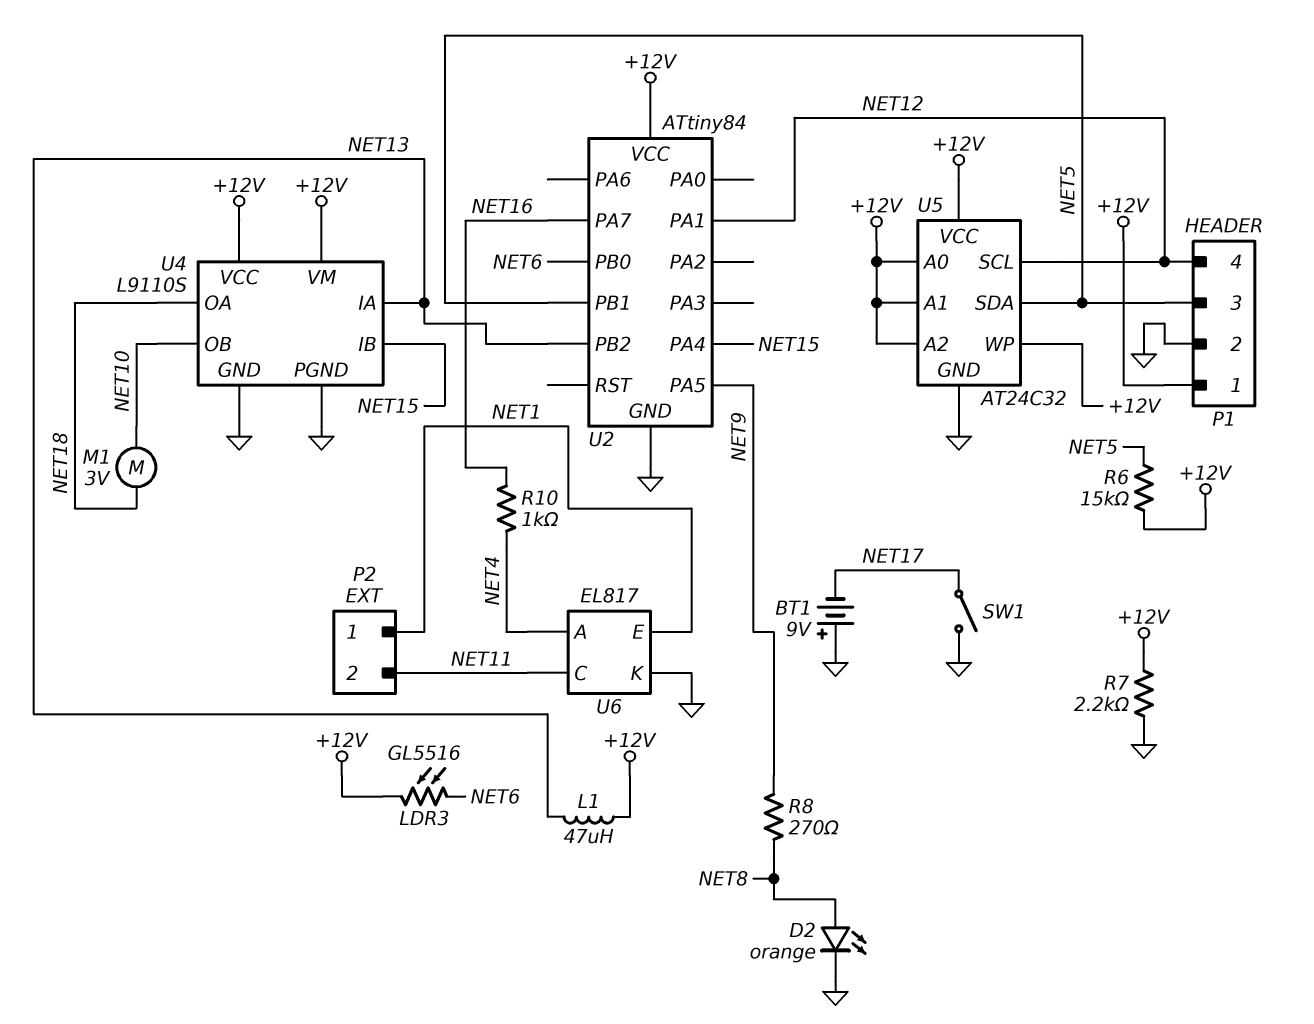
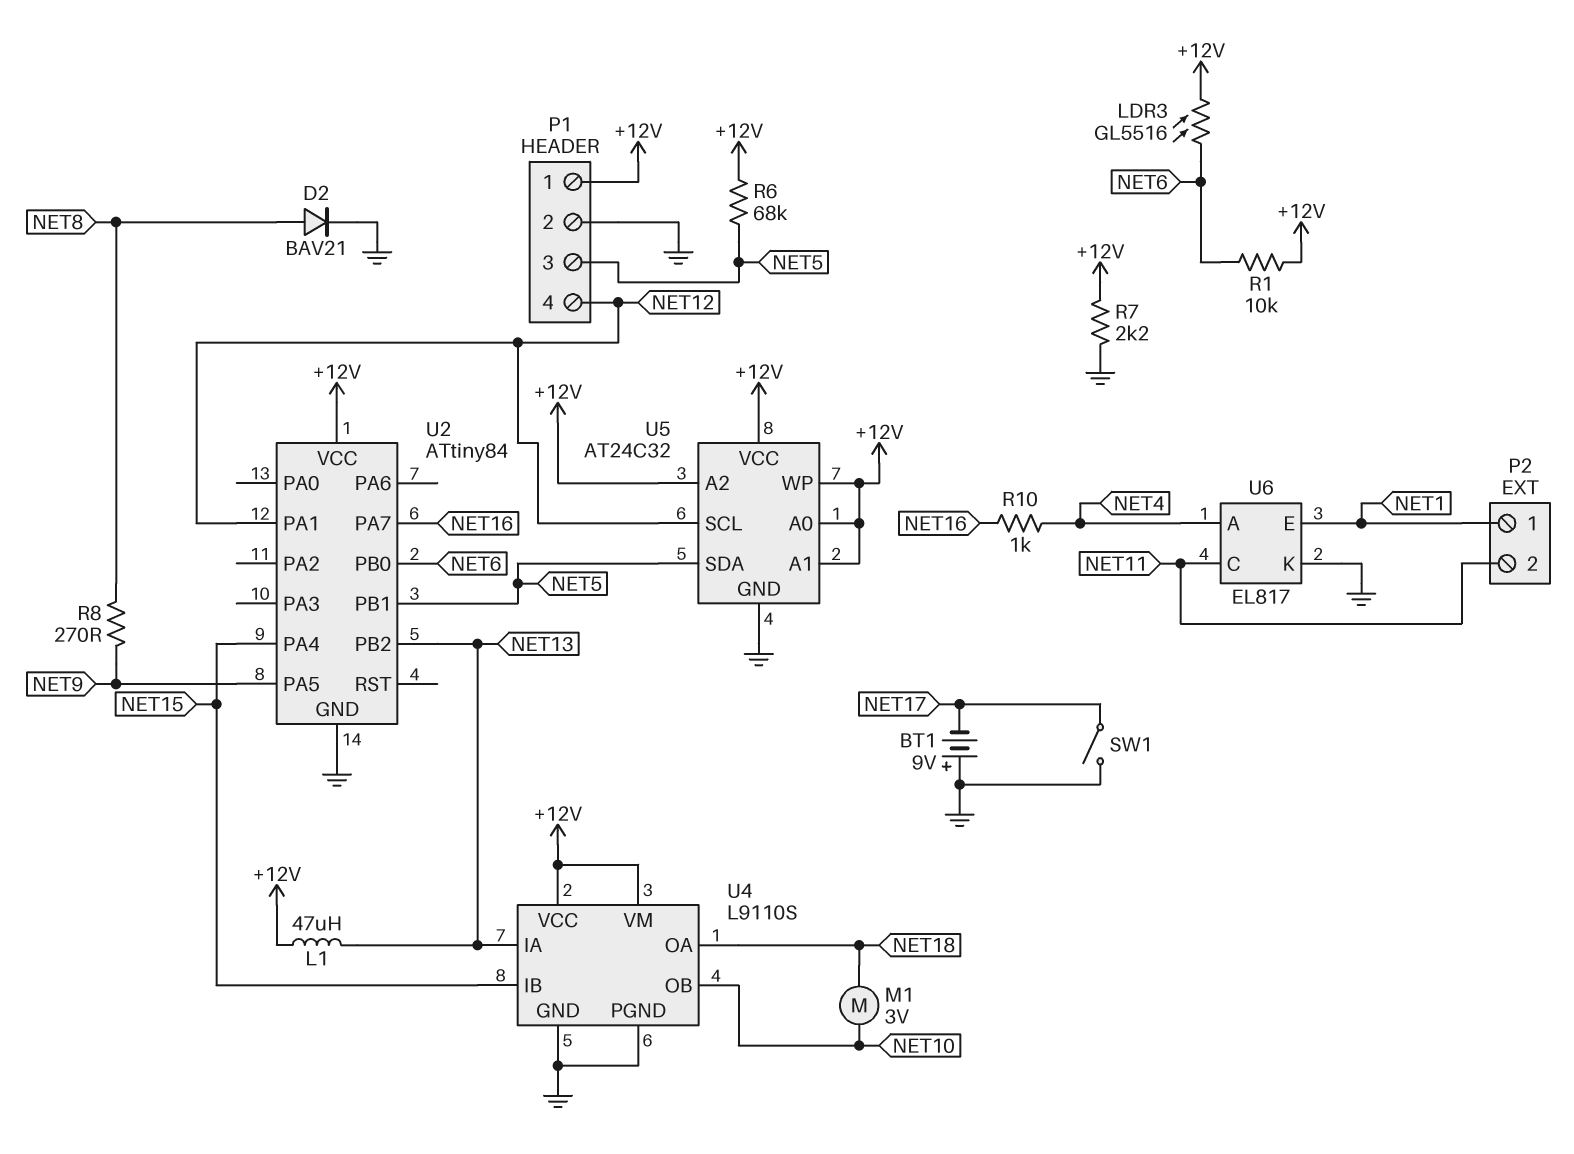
D2: LED orange (A NET8, K GND) -> diode BAV21 (A NET8, K GND)
R1: none -> 10k (+12V, NET6)
R6: 15k (+12V, NET5) -> 68k (+12V, NET5)

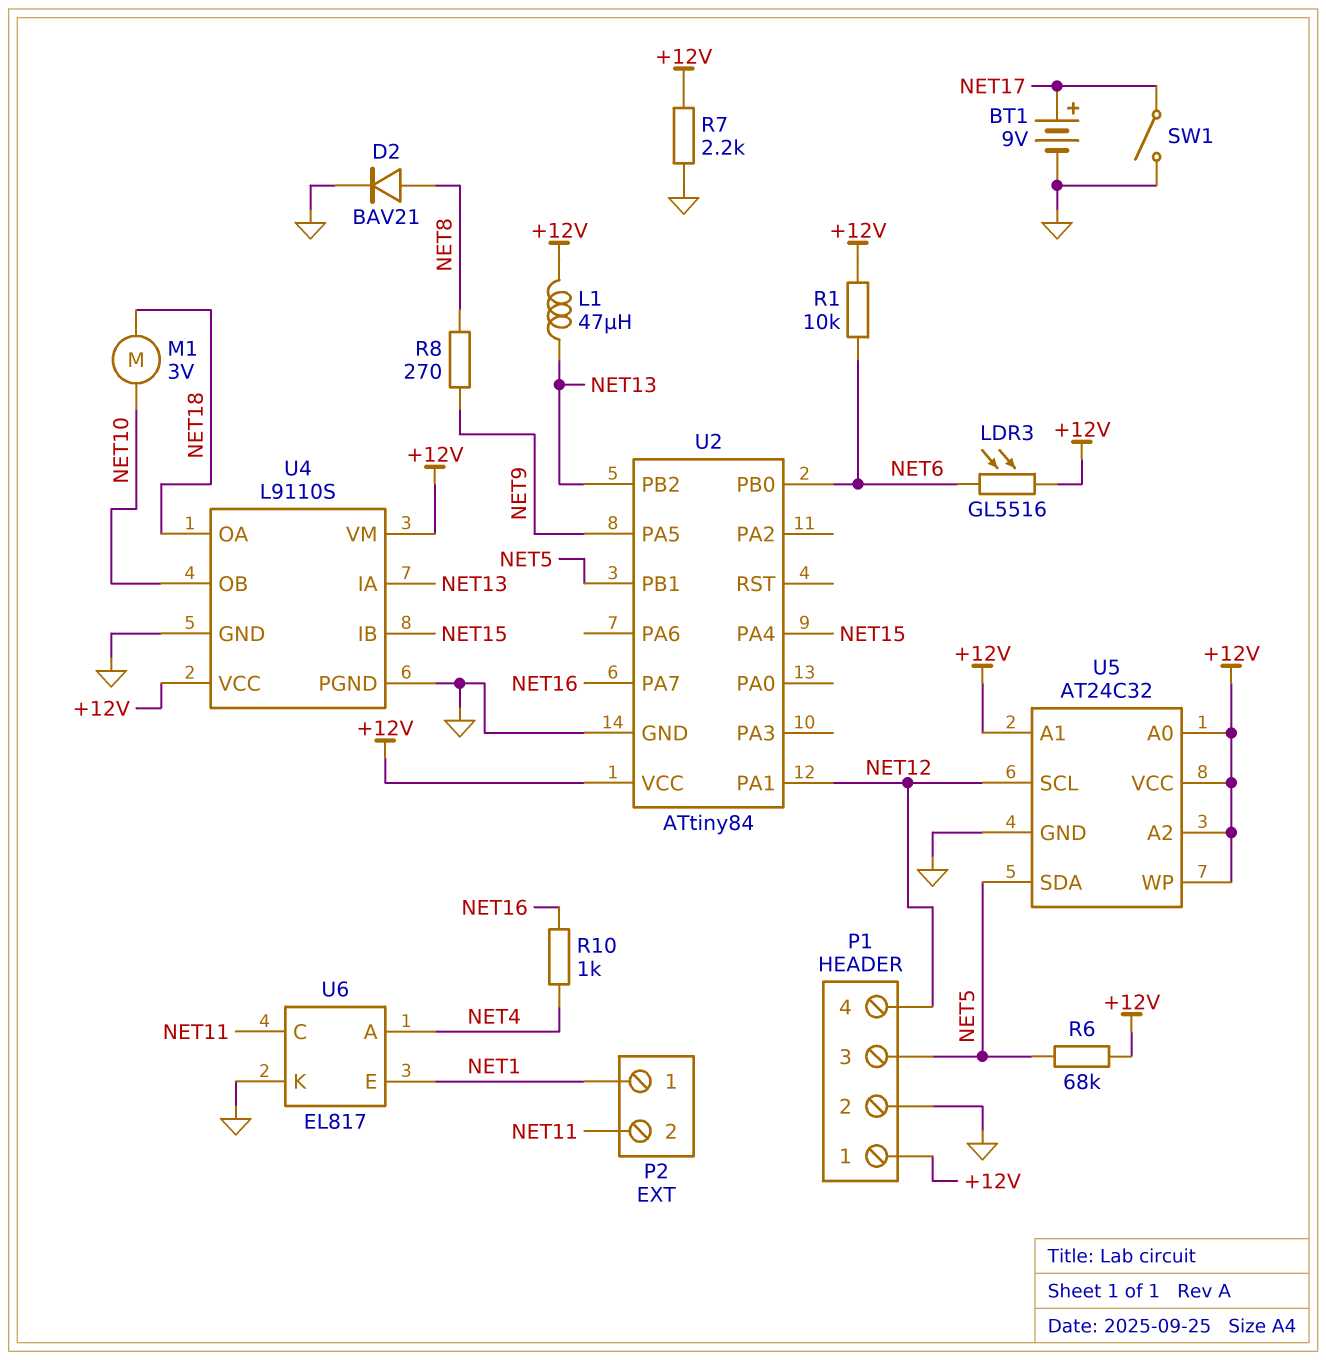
BT1: 9V (plus GND, minus NET17) -> 9V (plus NET17, minus GND)

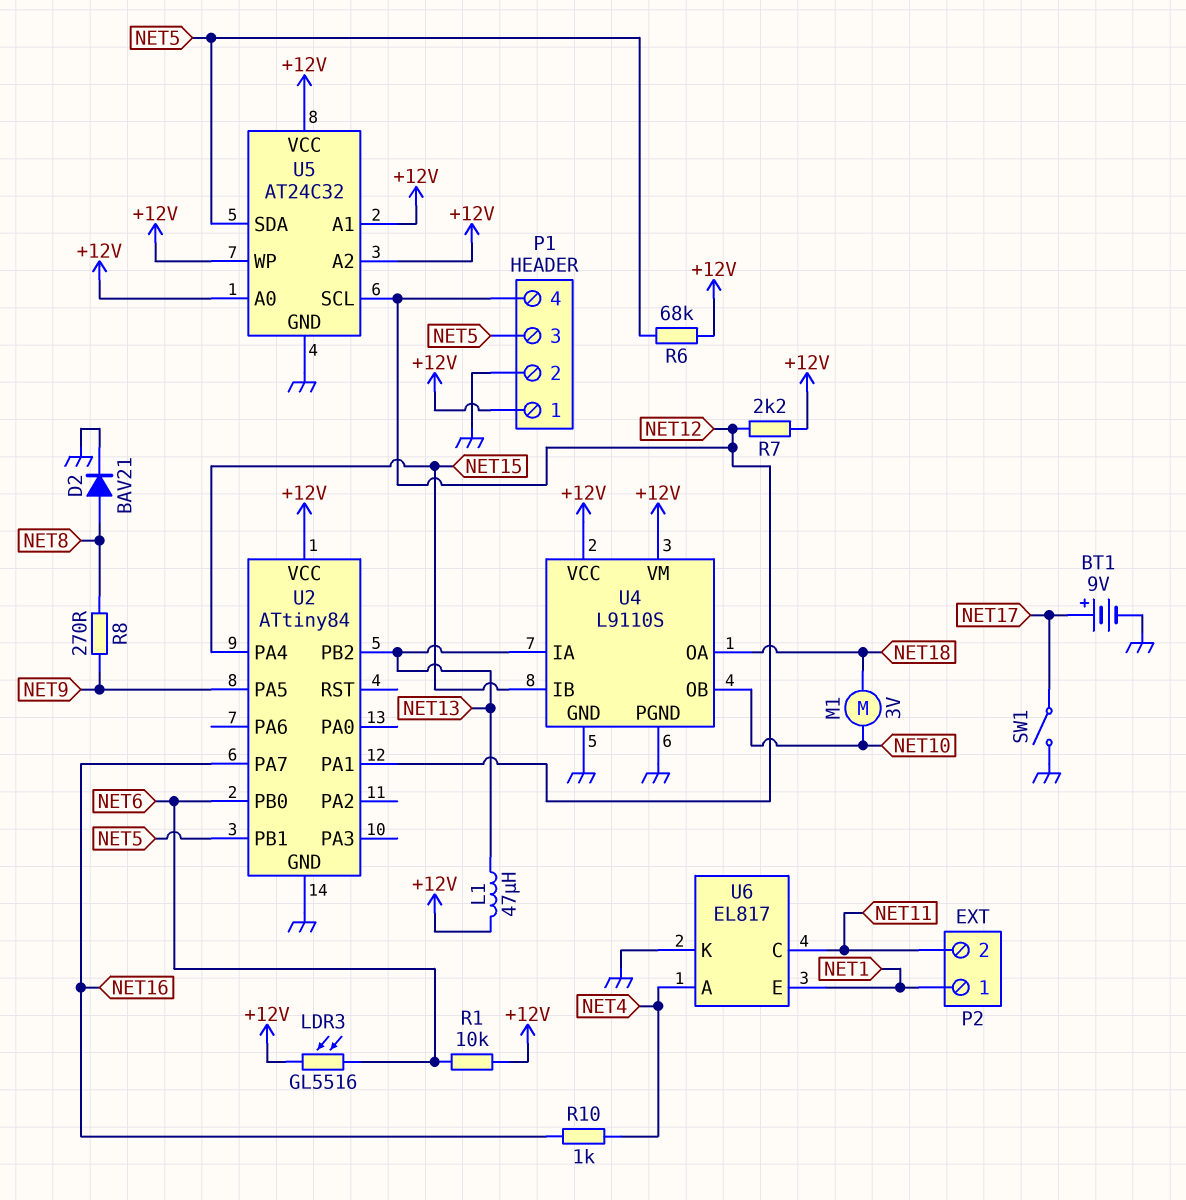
R7: 2.2k (+12V, GND) -> 2.2k (+12V, NET12)

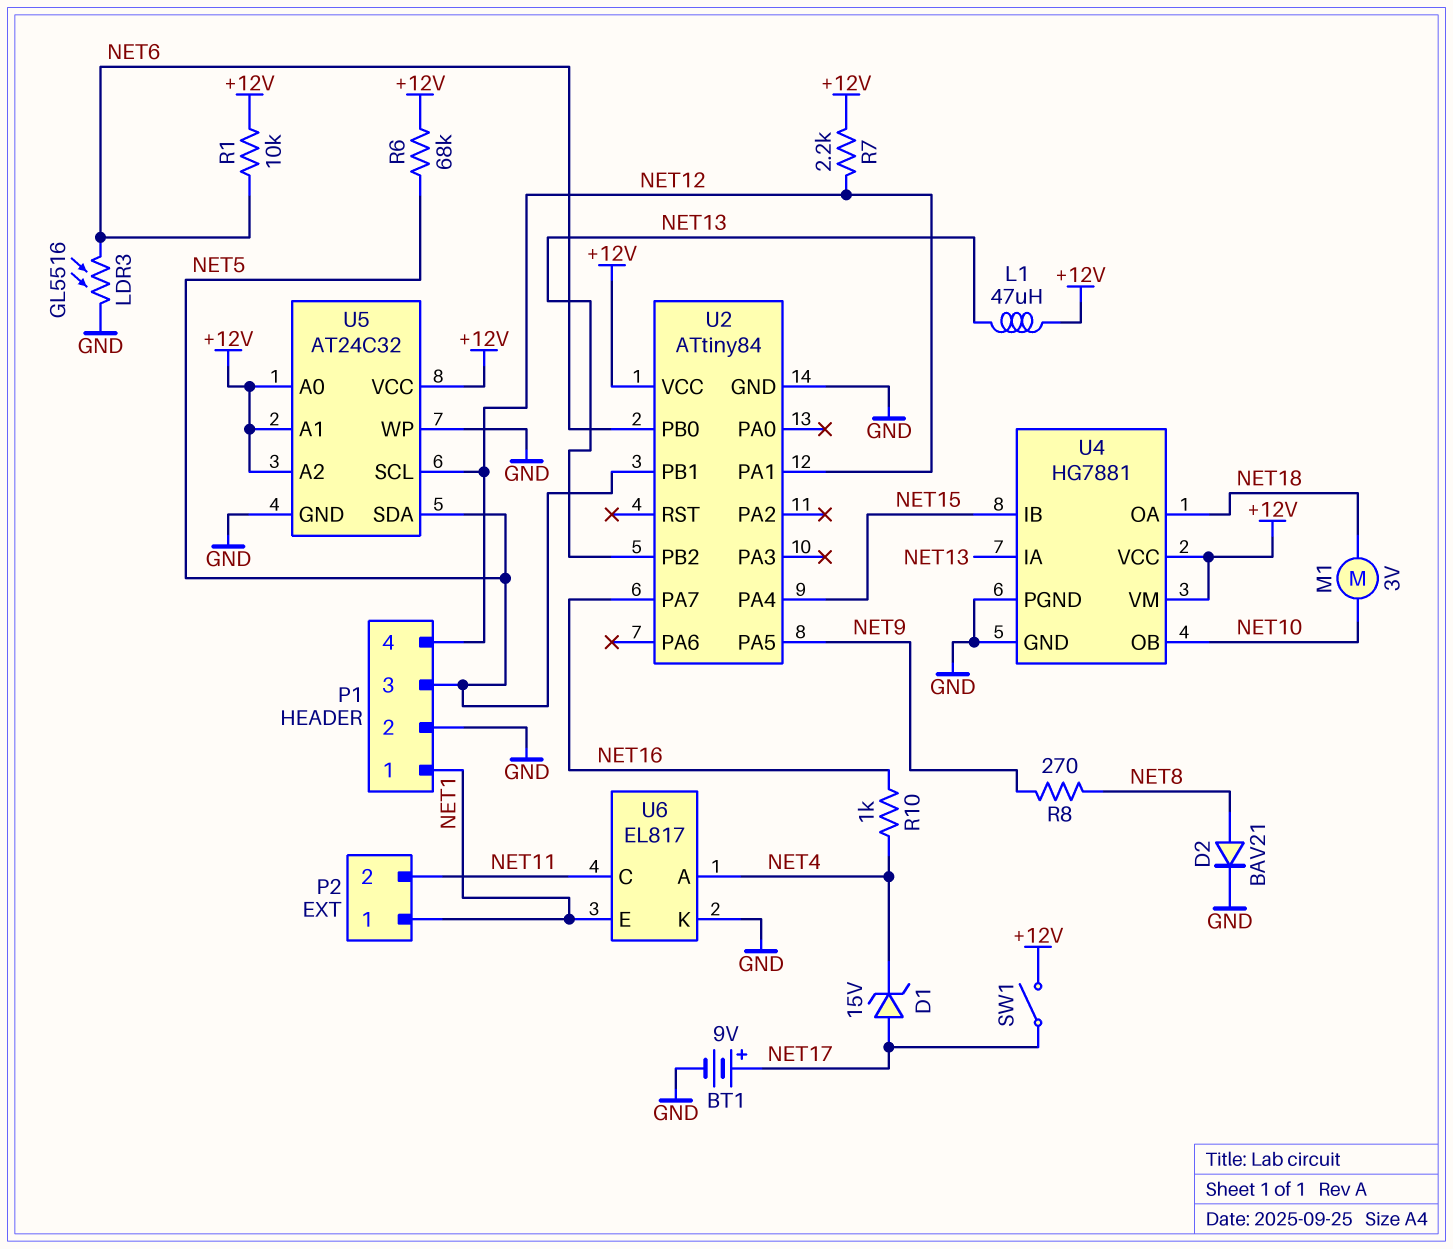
D1: none -> zener 15V (A NET17, K NET4)
LDR3: GL5516 (+12V, NET6) -> GL5516 (GND, NET6)
P1 pin 1: +12V -> NET1
SW1: switch (GND, NET17) -> switch (+12V, NET17)
U4: L9110S -> HG7881
U5 pin WP: +12V -> GND

